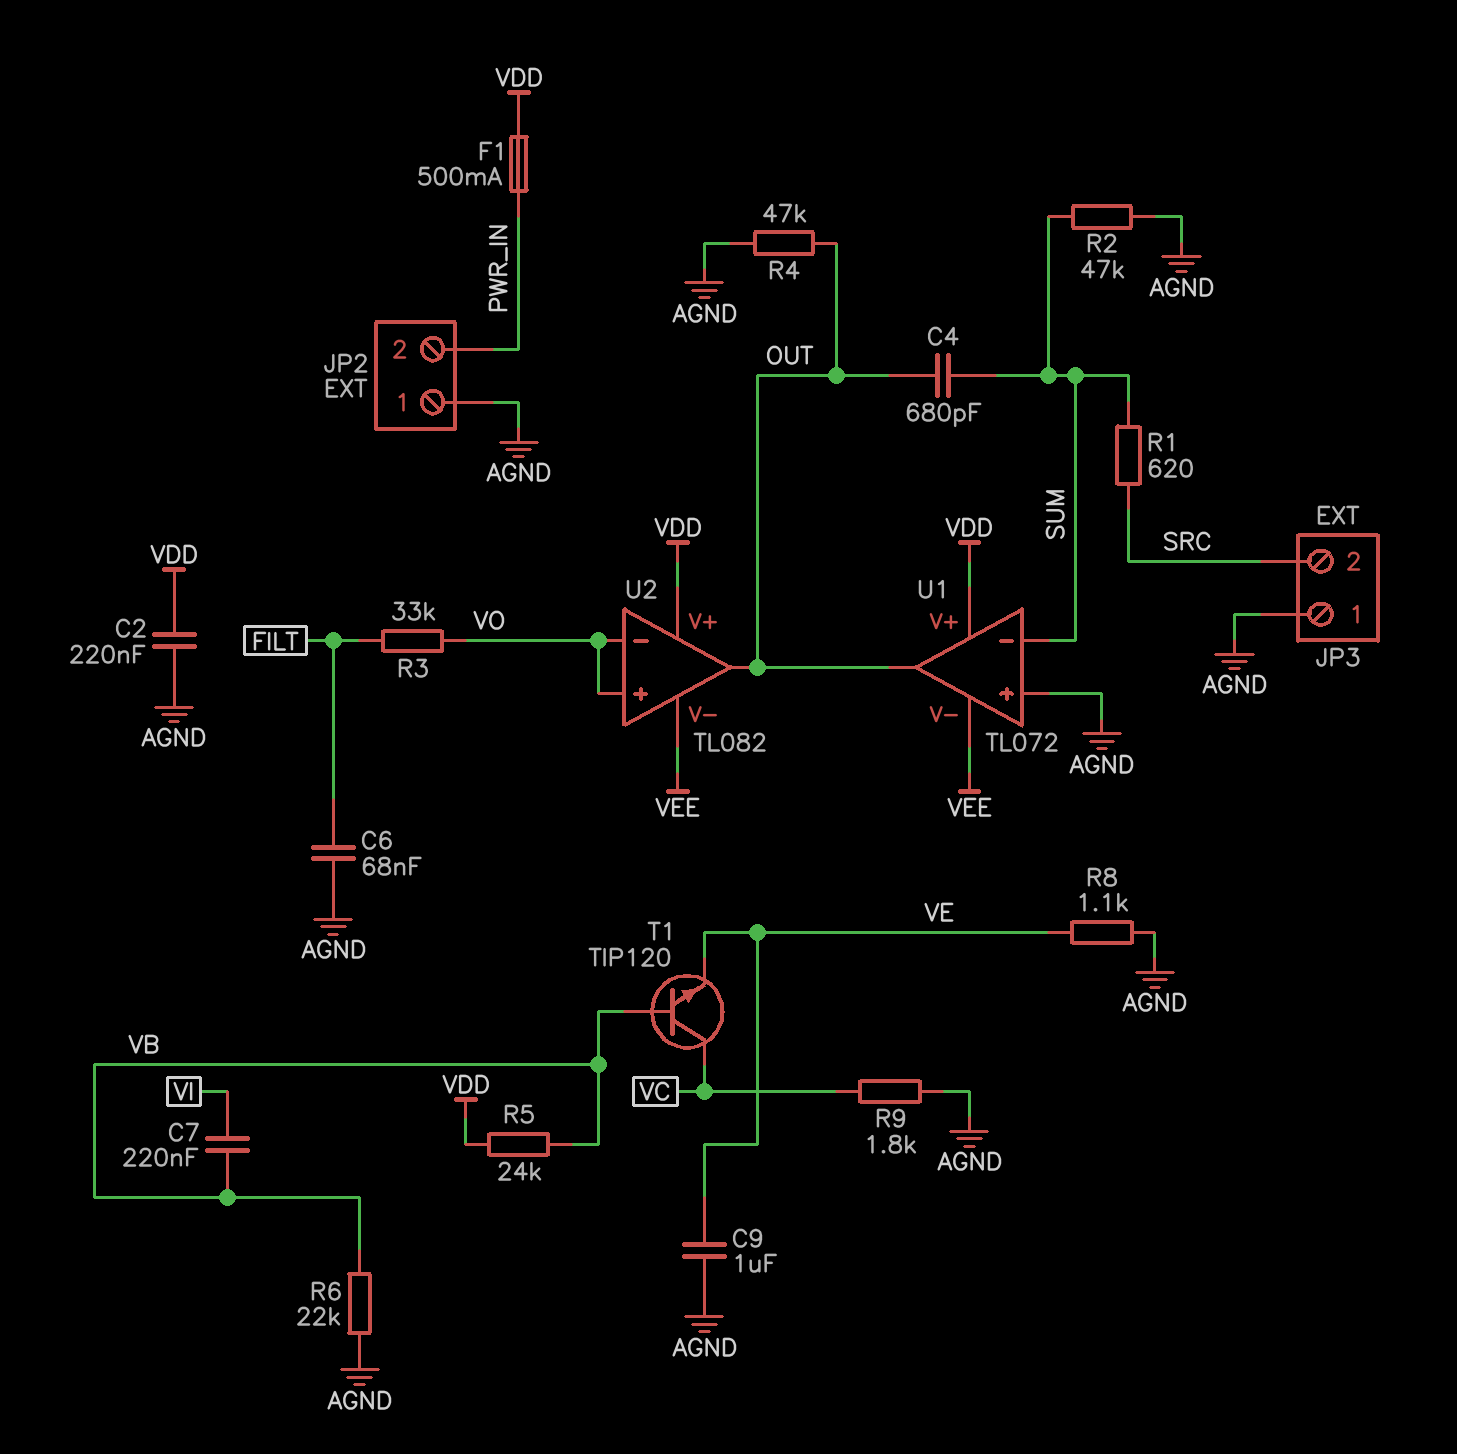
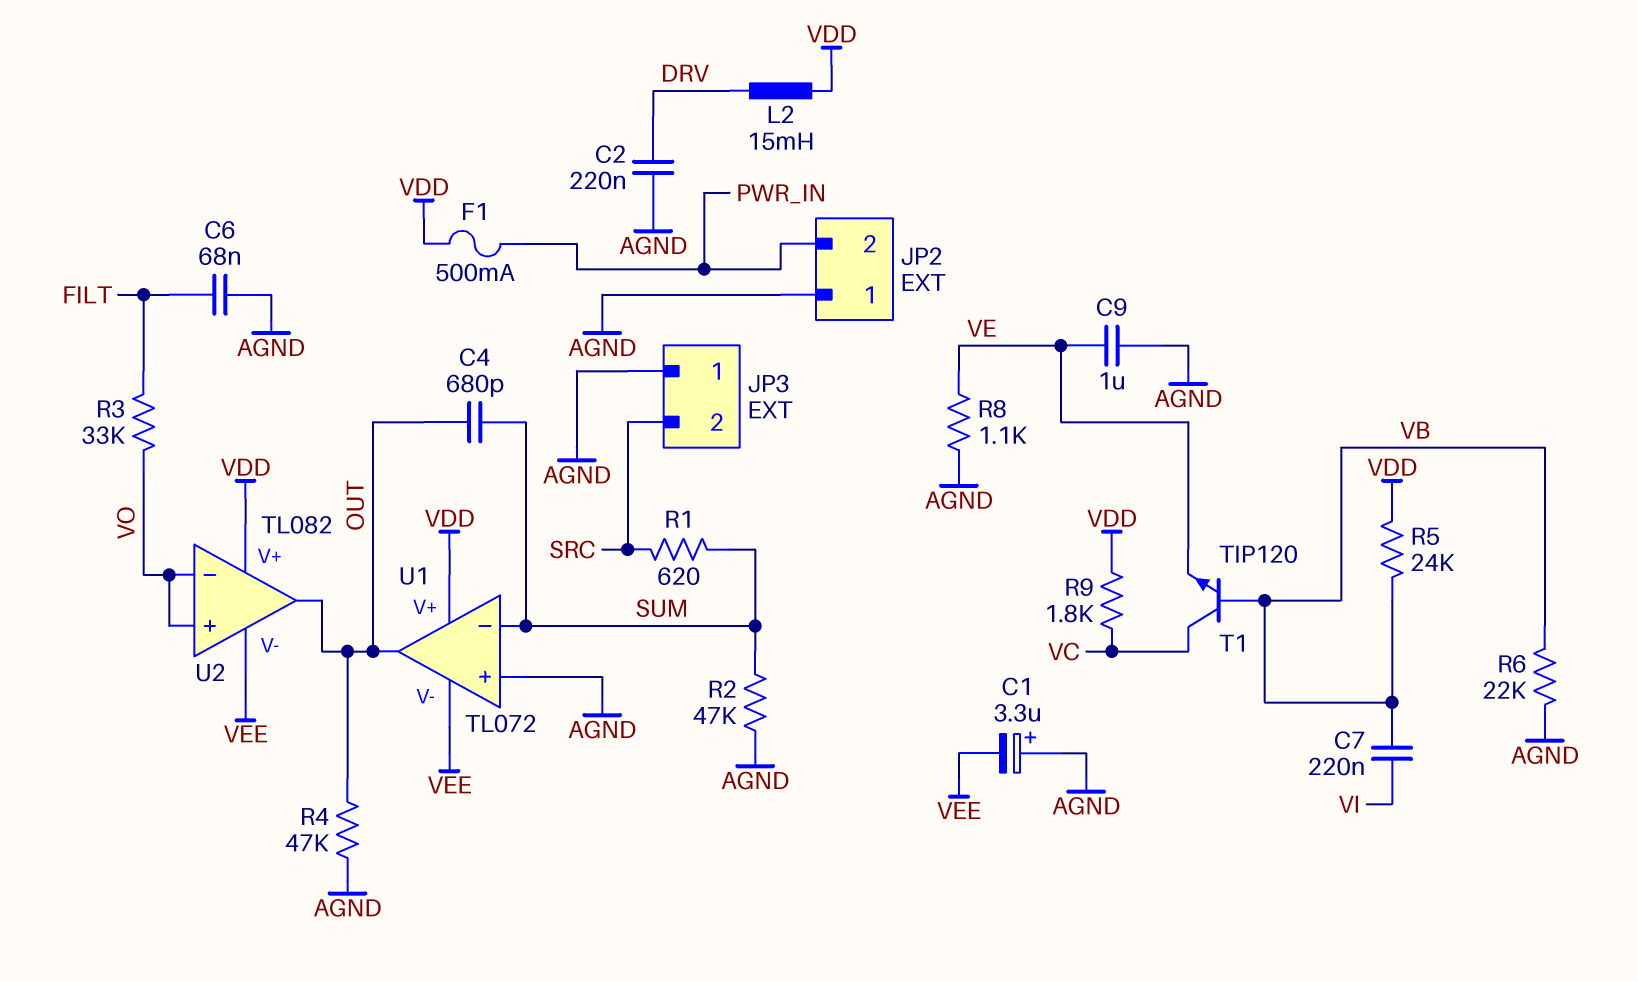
C1: none -> 3.3uF (plus AGND, minus VEE)
C2: 220nF (AGND, VDD) -> 220nF (AGND, DRV)
L2: none -> 15mH (DRV, VDD)
R9: 1.8k (AGND, VC) -> 1.8k (VC, VDD)

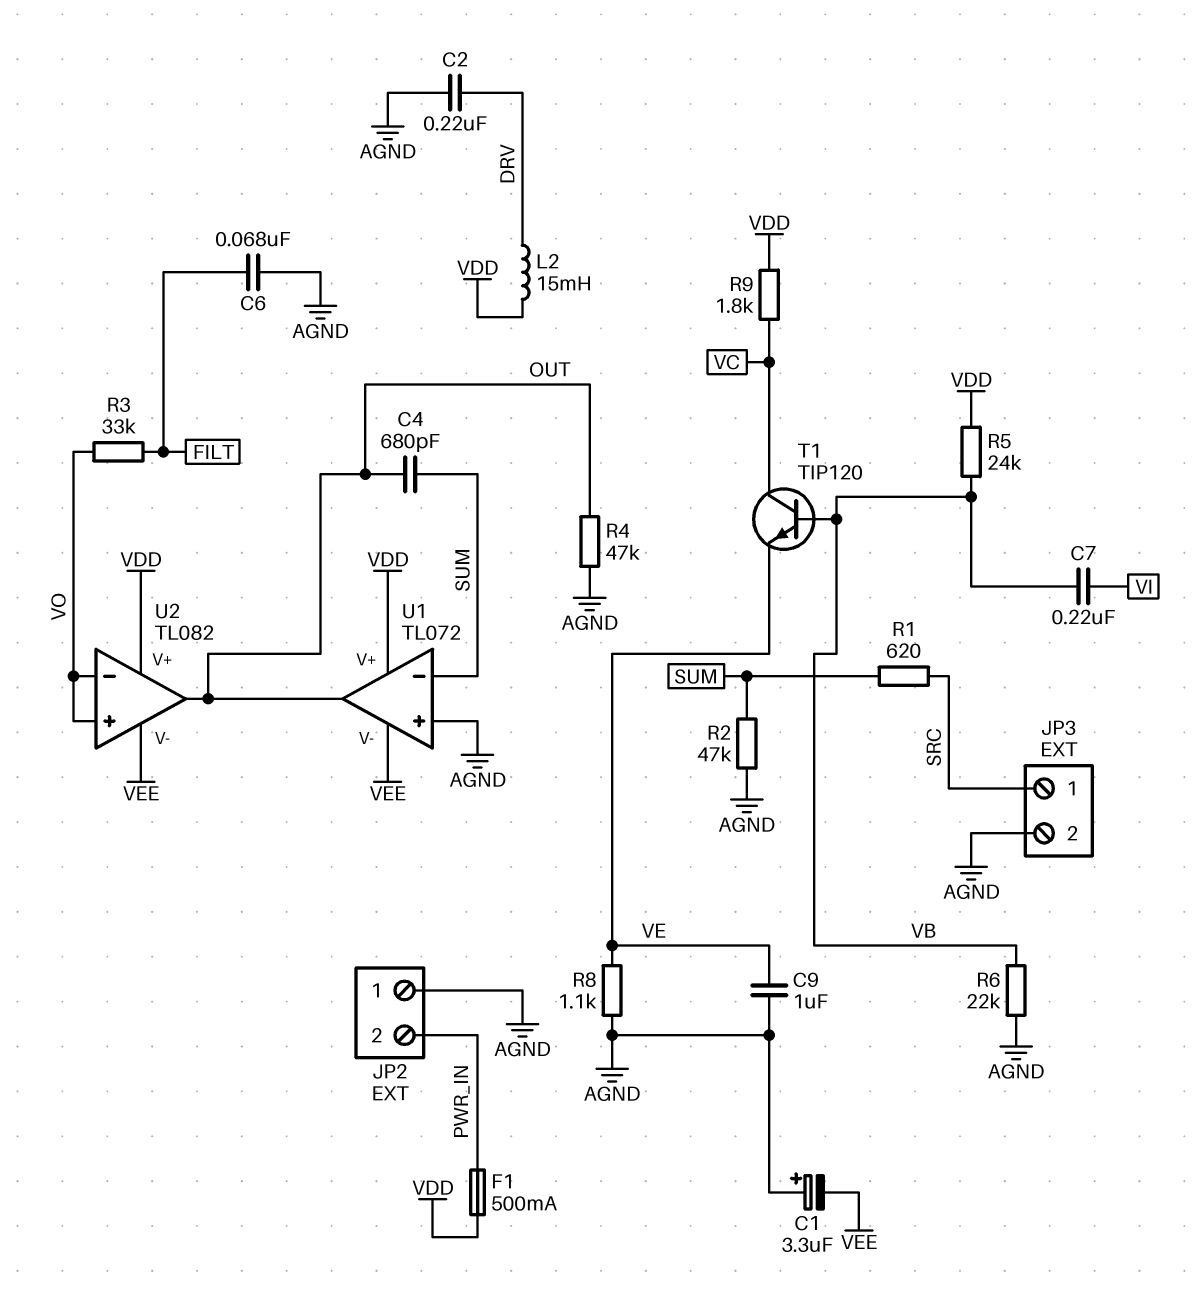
JP3 pin 1: AGND -> SRC
JP3 pin 2: SRC -> AGND

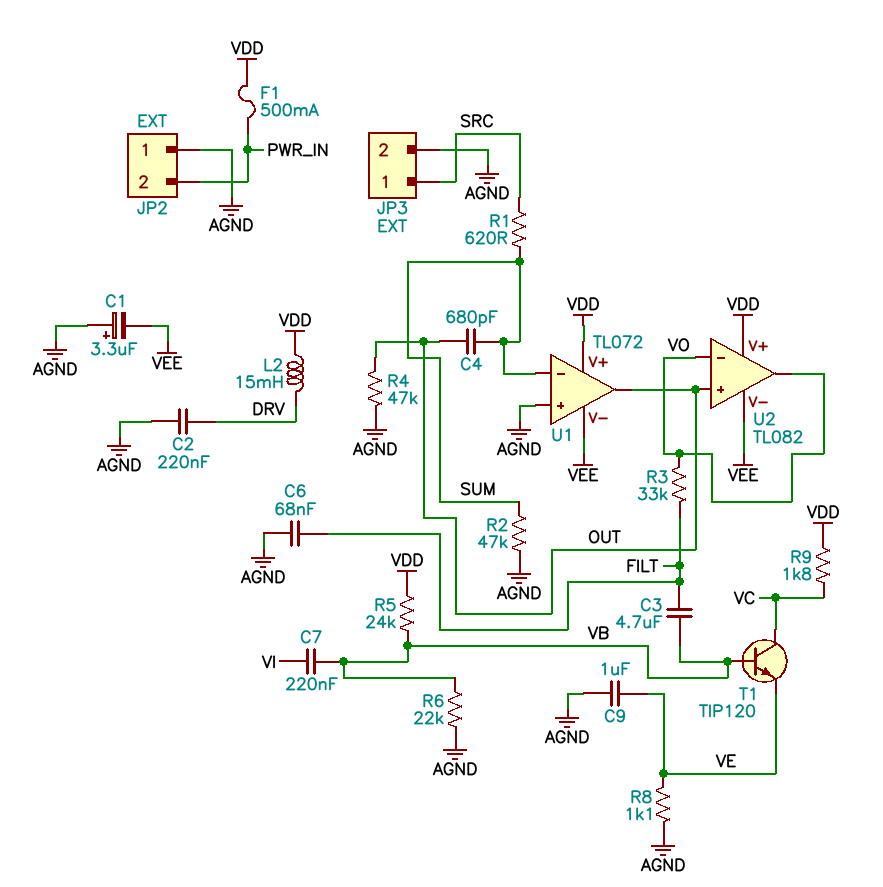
C3: none -> 4.7uF (FILT, VB)
U2 pin in+: VO -> OUT
U2 pin out: OUT -> VO

